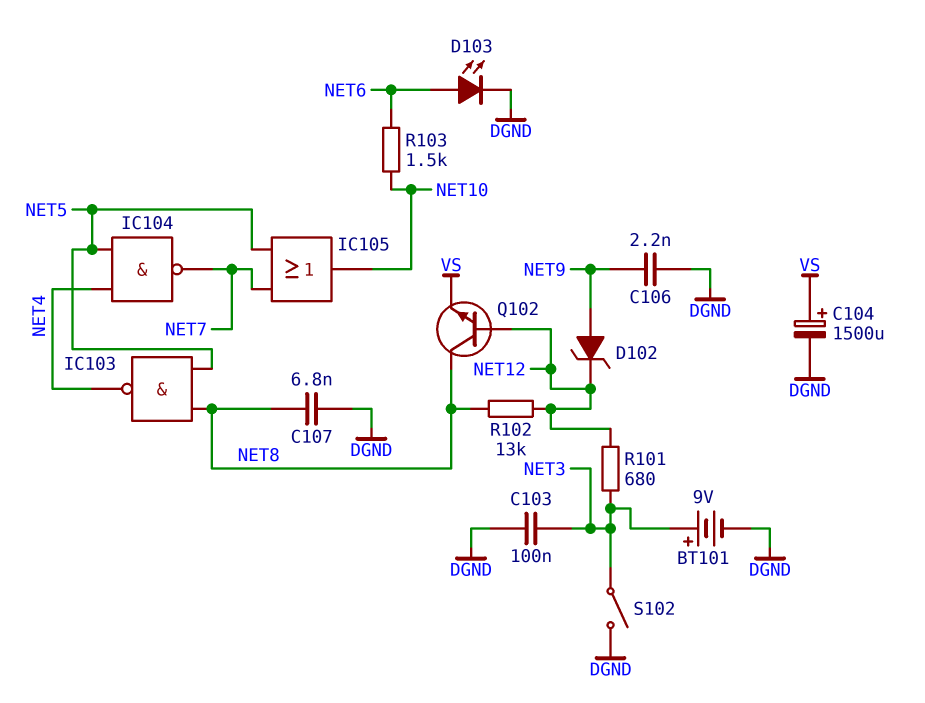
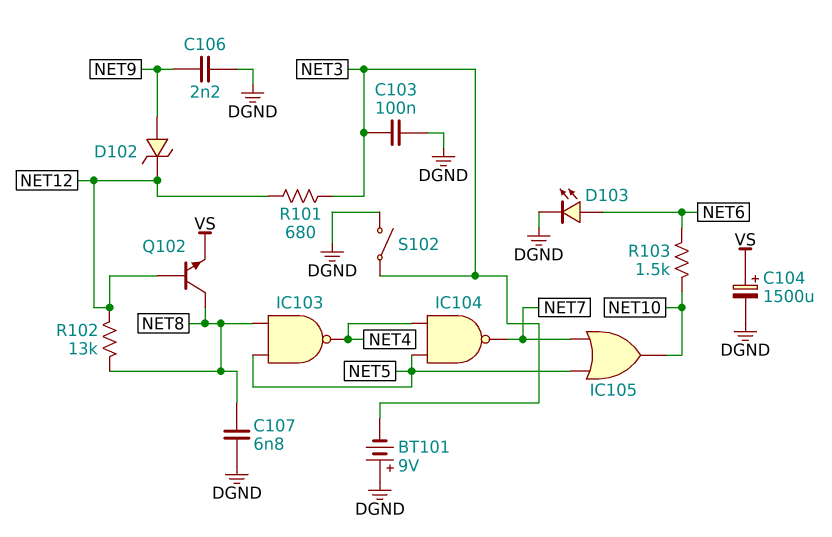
BT101: 9V (plus NET3, minus DGND) -> 9V (plus DGND, minus NET3)

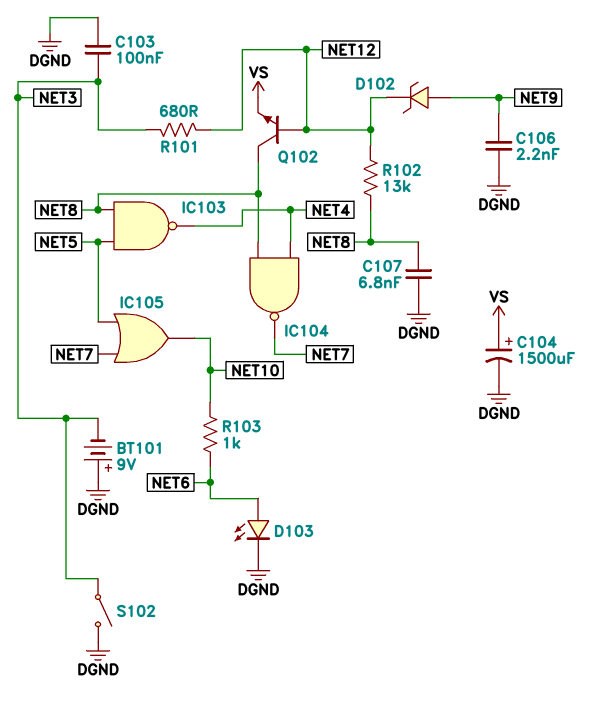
IC104: NAND (in NET4, in NET5, out NET7) -> NAND (in NET4, in NET8, out NET7)
R103: 1.5k (NET6, NET10) -> 1k (NET6, NET10)

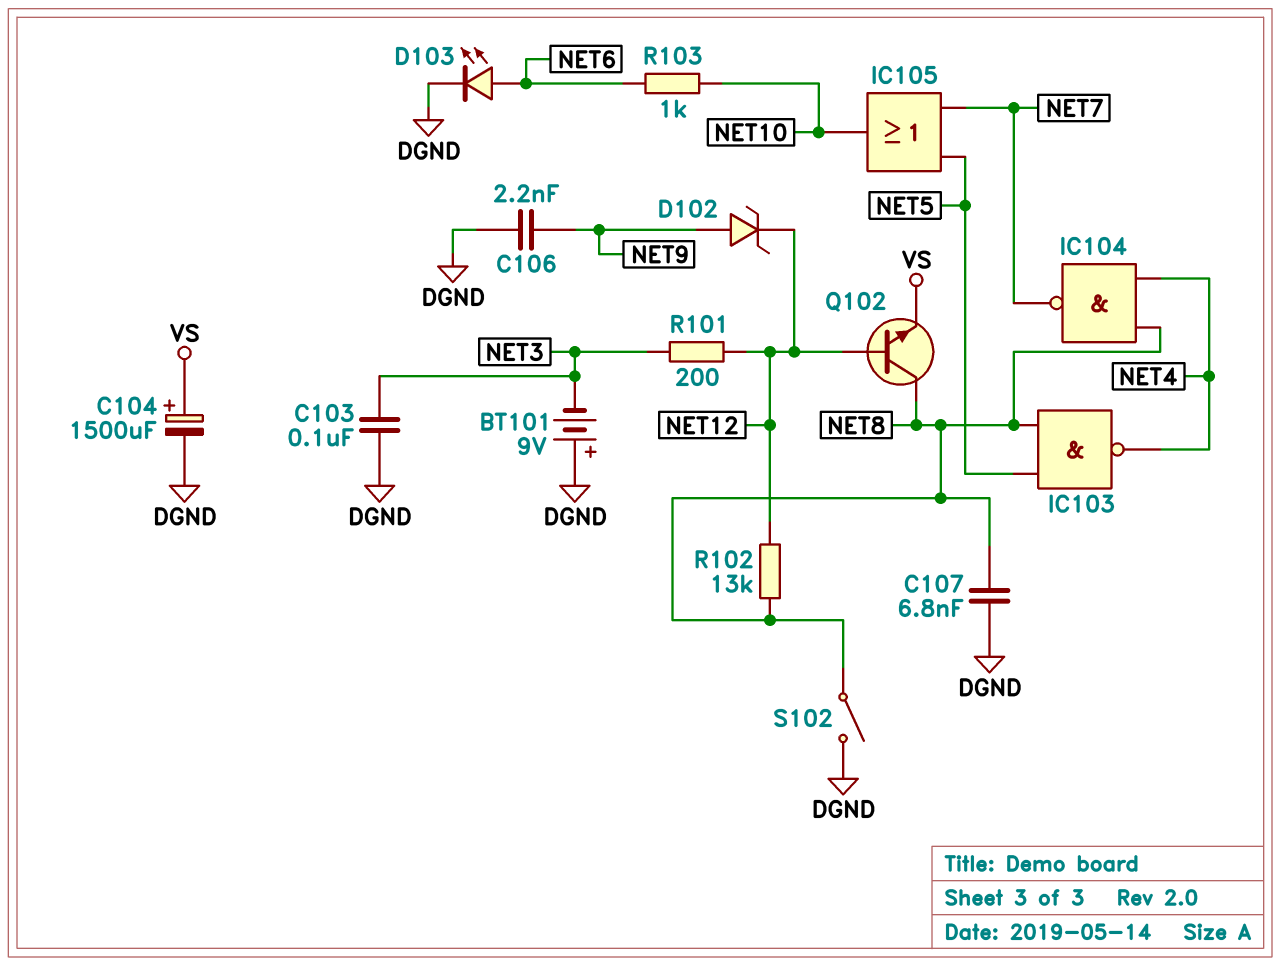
R101: 680 (NET3, NET12) -> 200 (NET3, NET12)
S102: switch (DGND, NET3) -> switch (DGND, NET8)

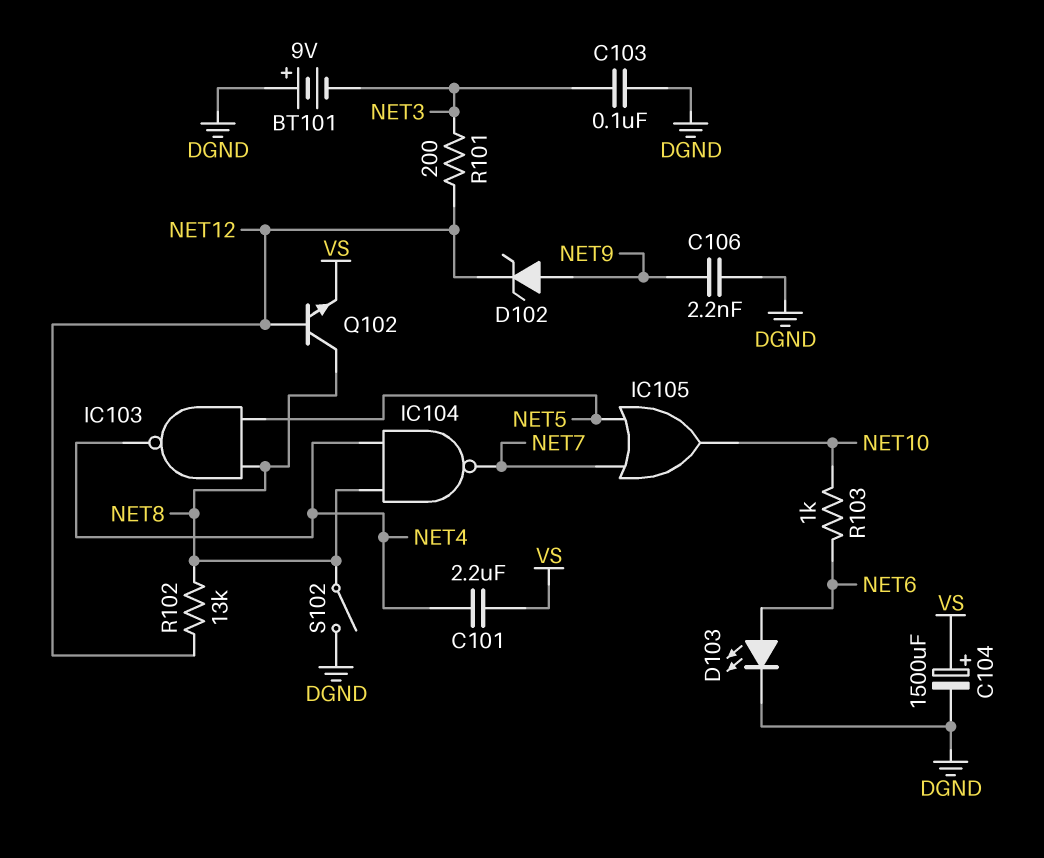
C101: none -> 2.2uF (NET4, VS)
C107: 6.8nF (DGND, NET8) -> none

